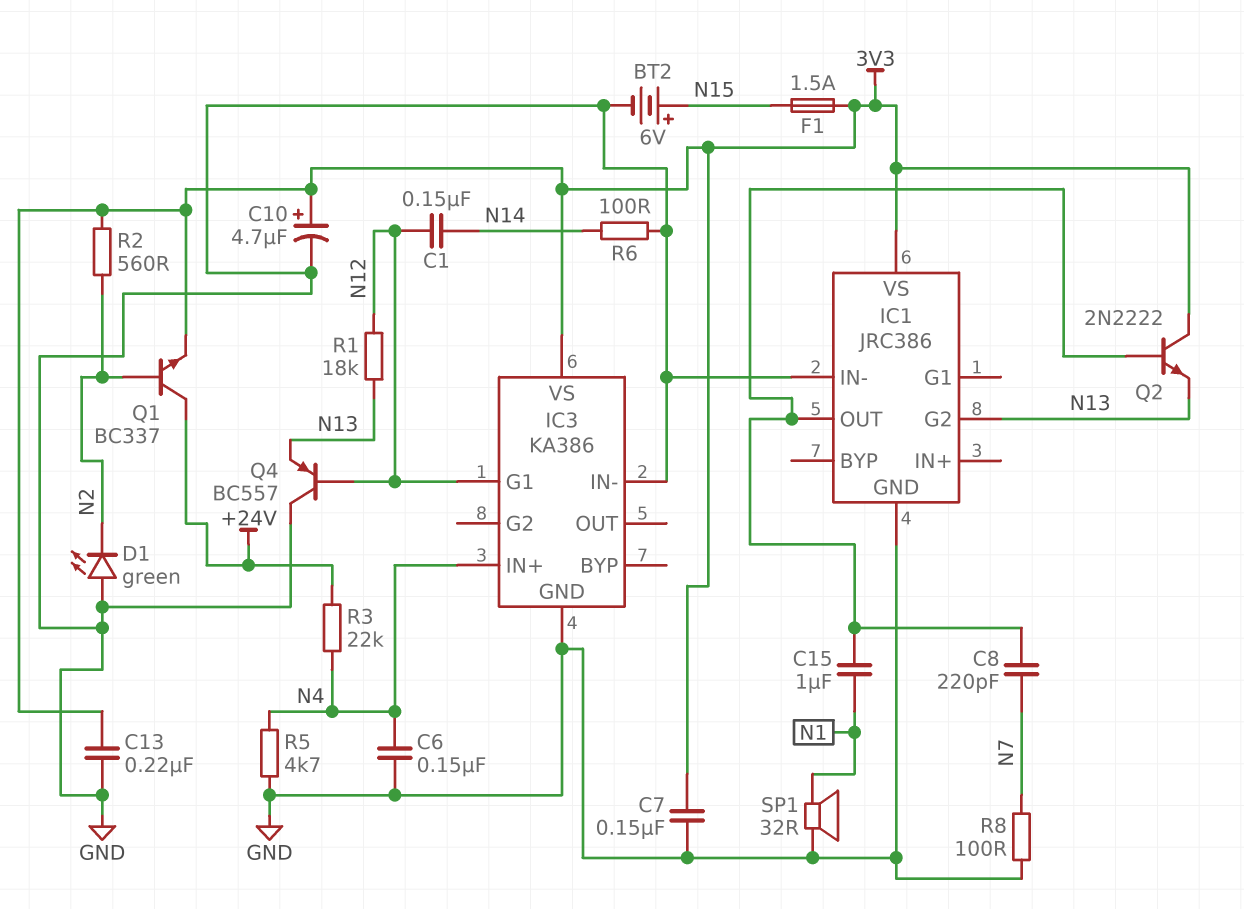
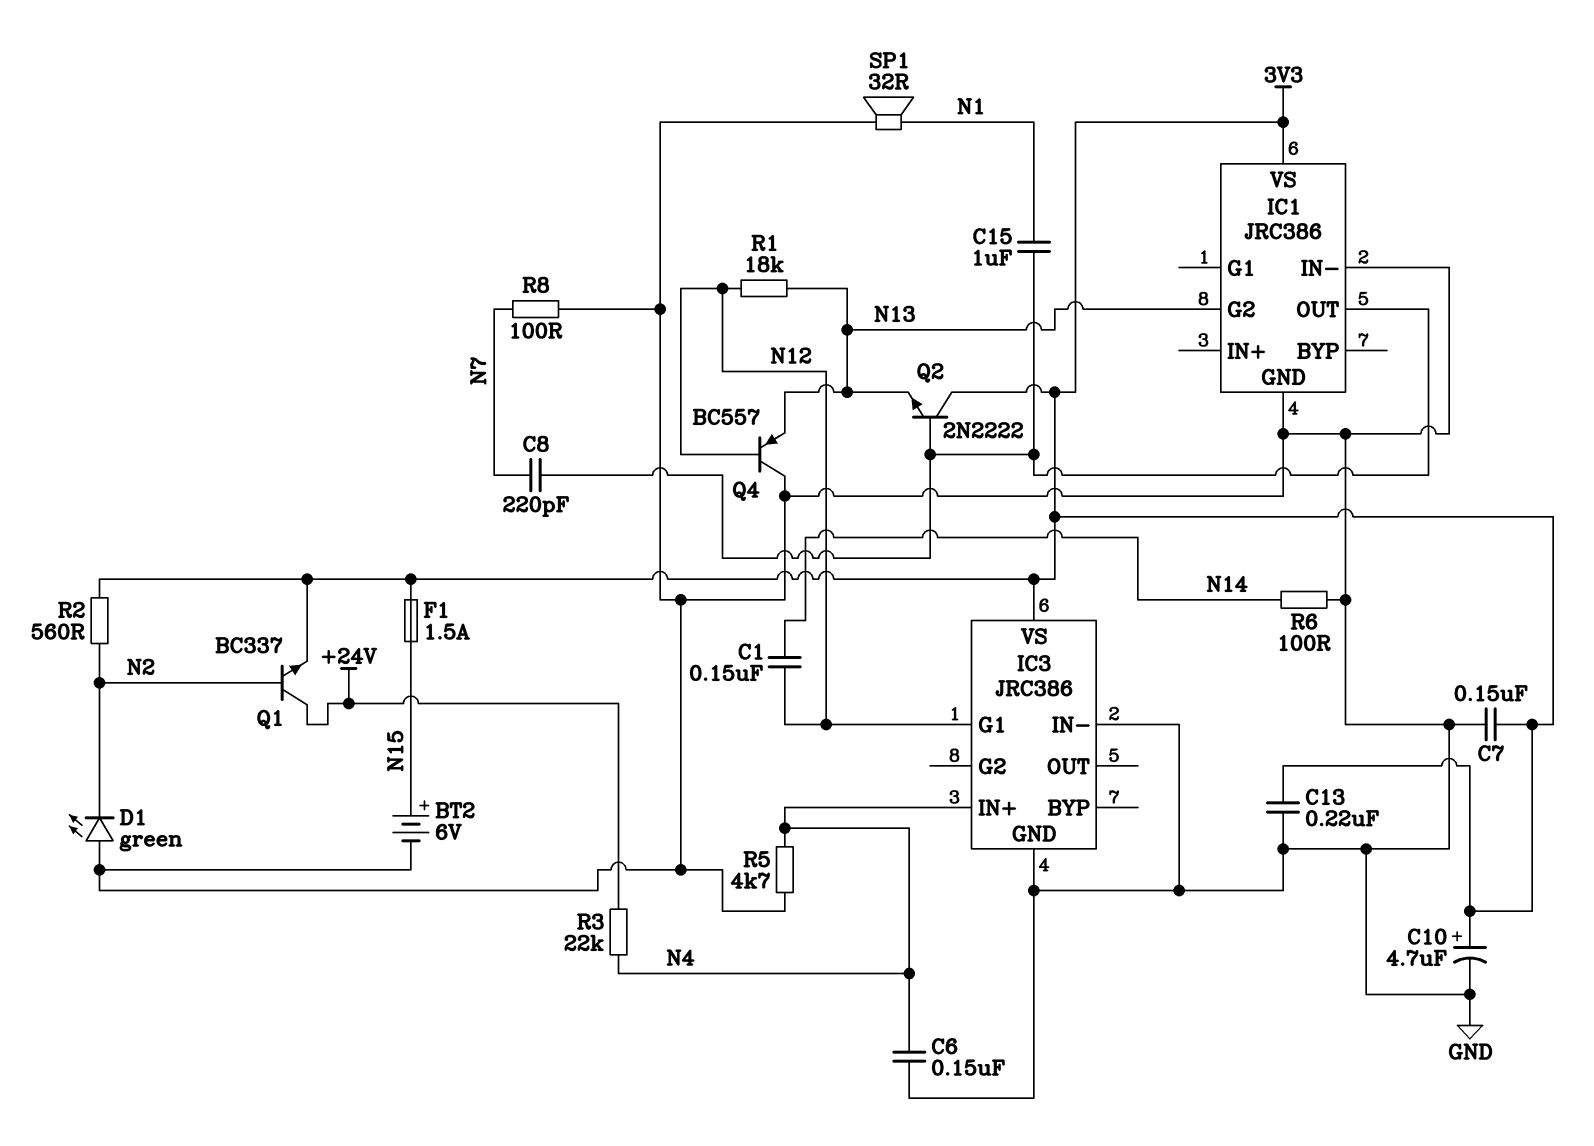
IC3: KA386 -> JRC386

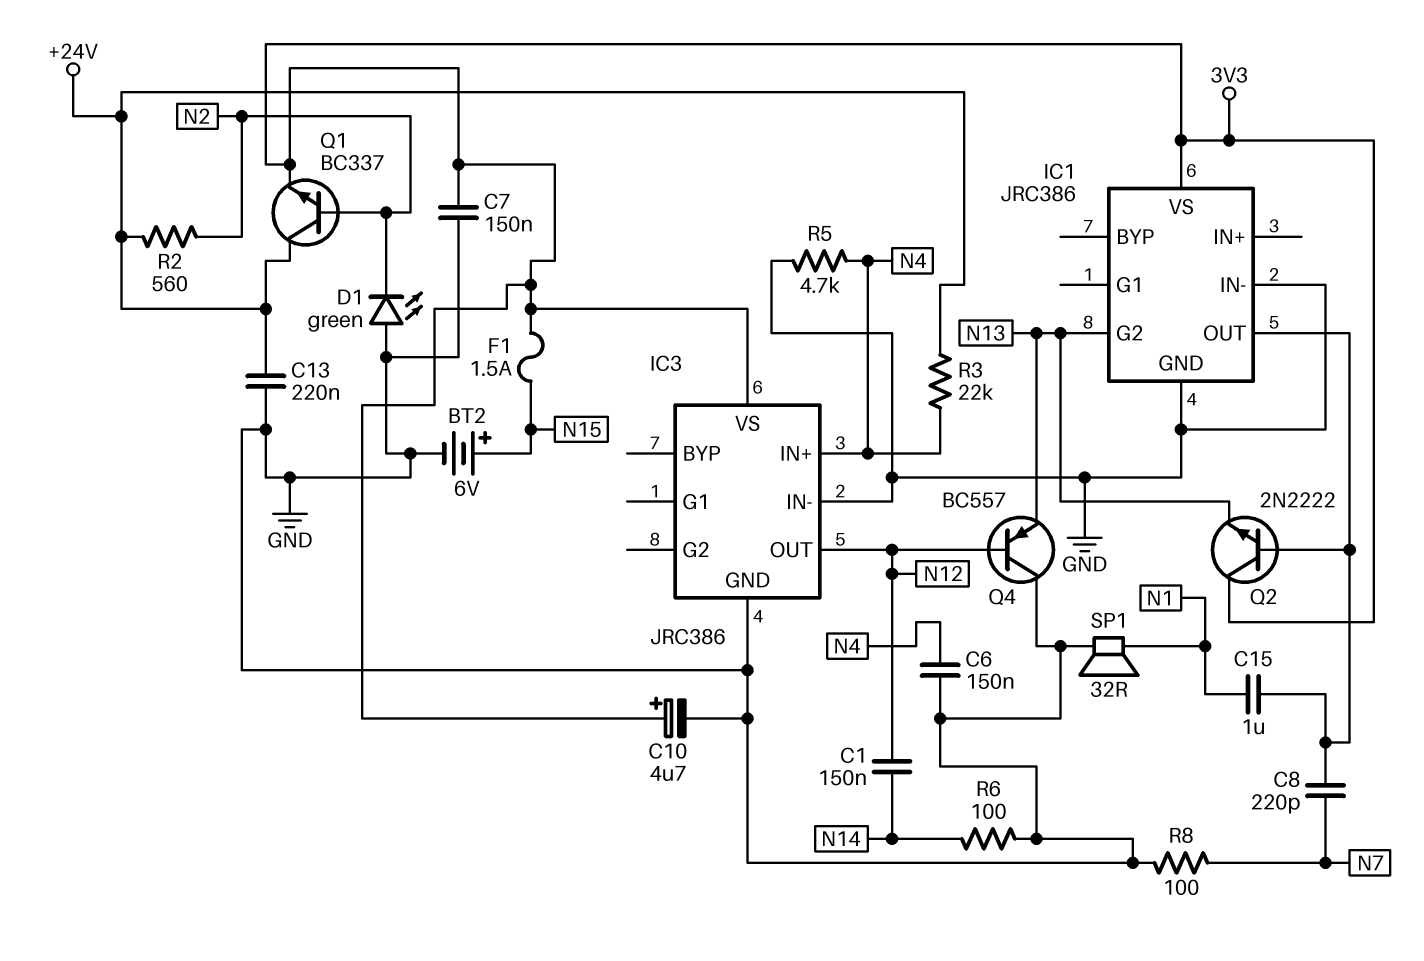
C13: 220nF (3V3, GND) -> 220nF (+24V, GND)
IC3 pin G1: N12 -> none
IC3 pin OUT: none -> N12
R1: 18k (N12, N13) -> none
R2: 560 (3V3, N2) -> 560 (+24V, N2)

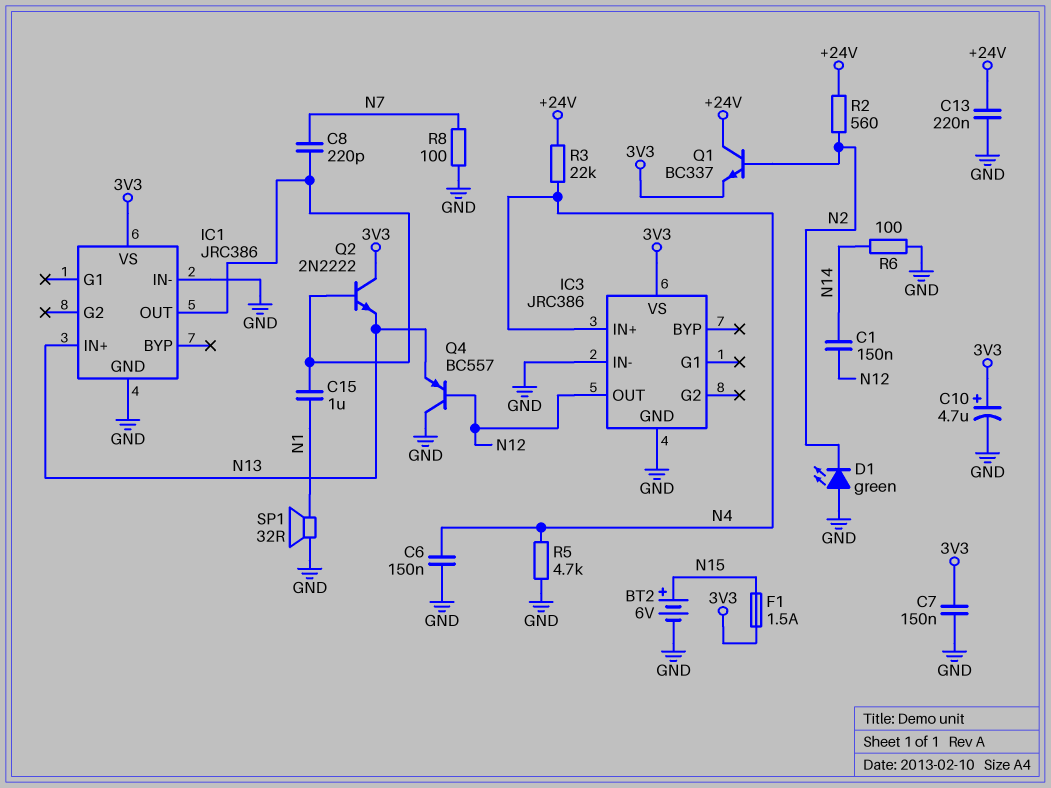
IC1 pin G2: N13 -> none
IC1 pin IN+: none -> N13

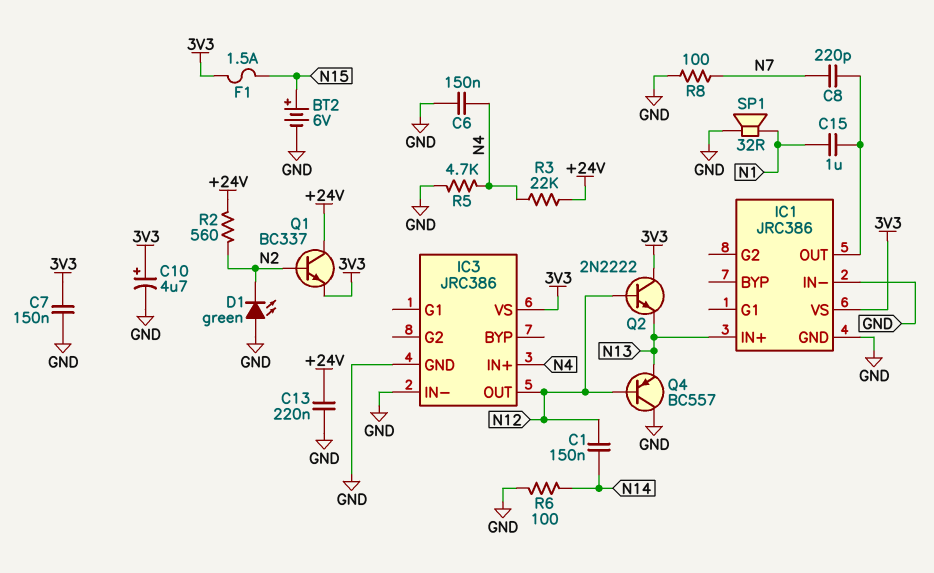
Q2: NPN 2N2222 (B IC1/OUT, C 3V3, E N13) -> NPN 2N2222 (B N12, C 3V3, E N13)

